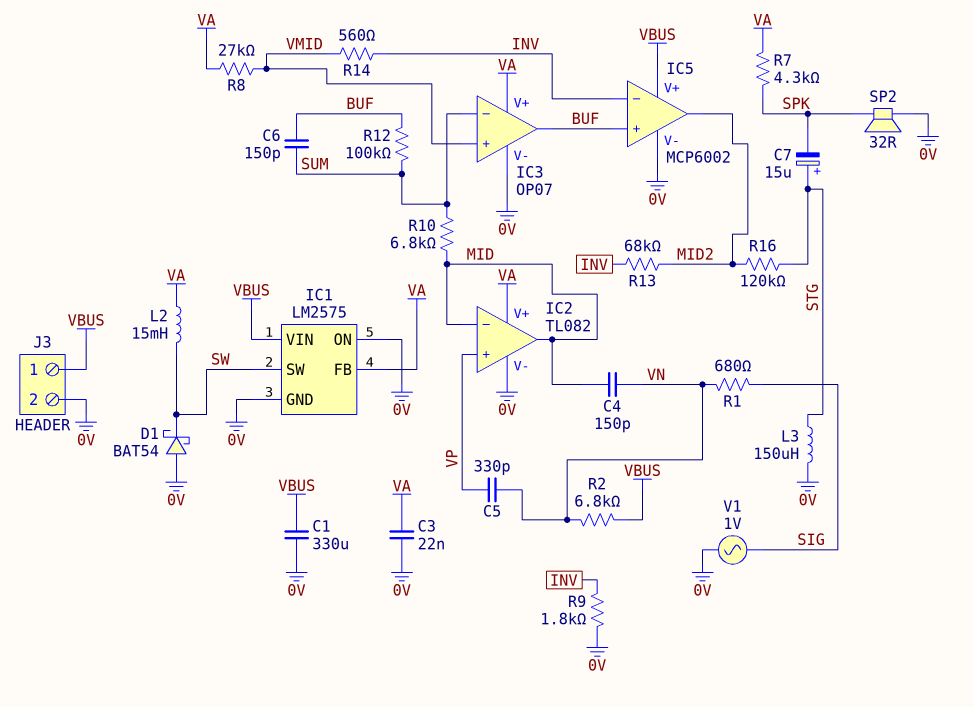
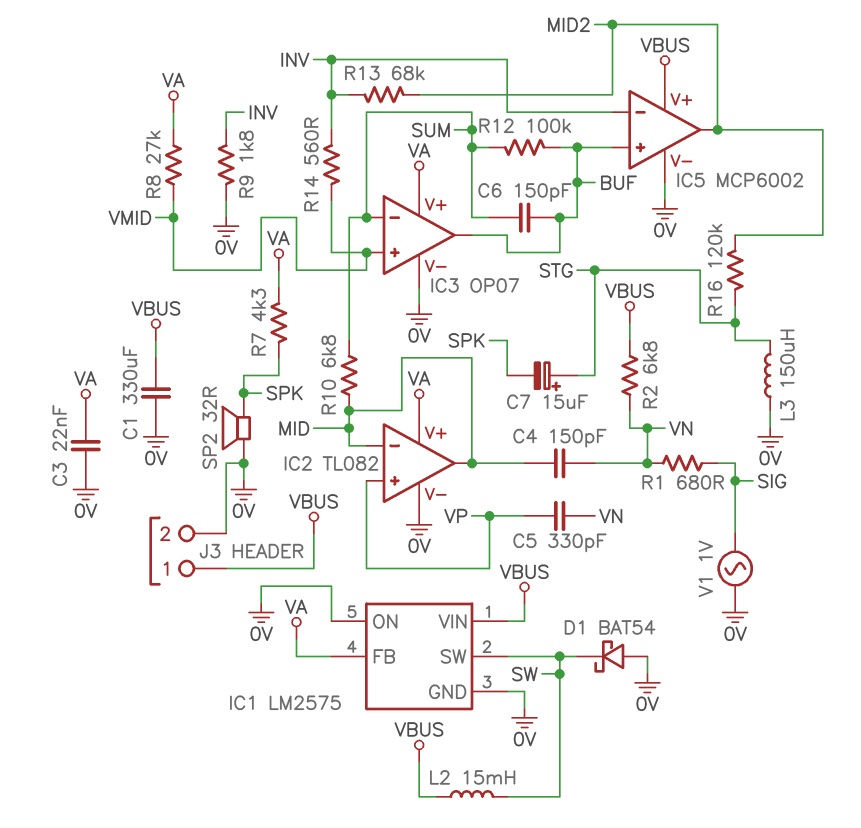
L2: 15mH (SW, VA) -> 15mH (SW, VBUS)

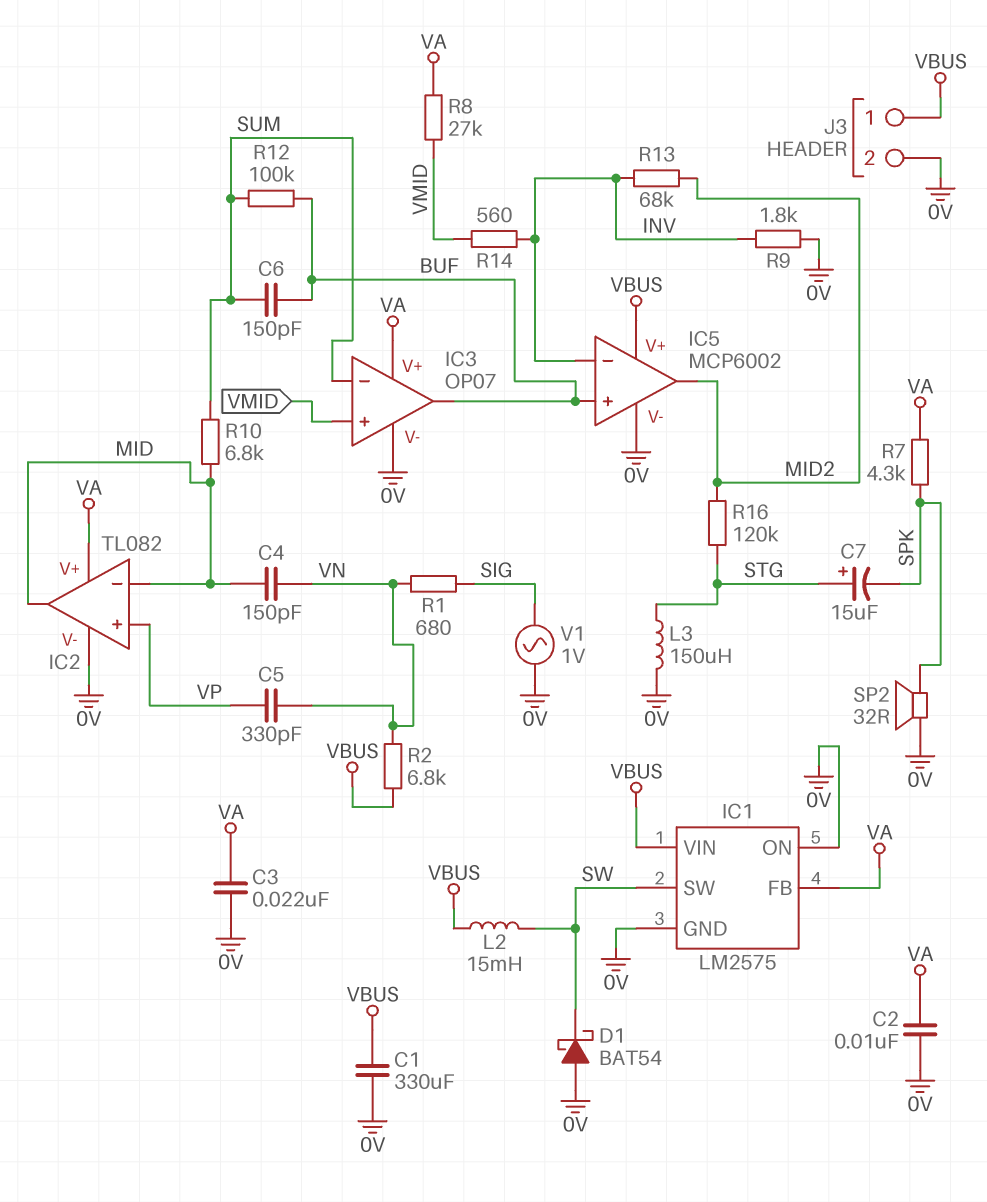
C2: none -> 10nF (0V, VA)

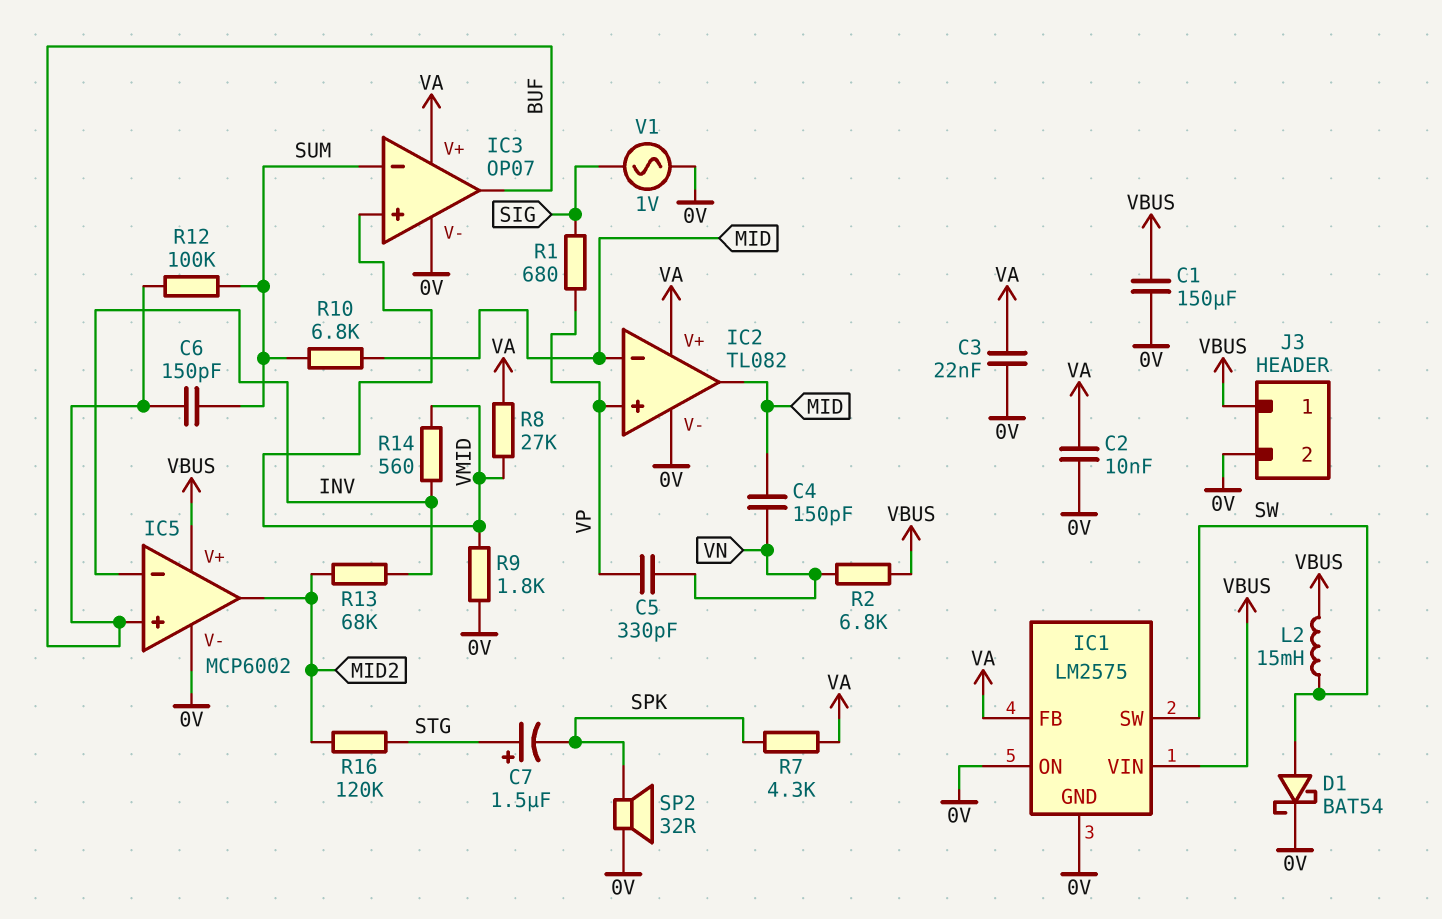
C1: 330uF (0V, VBUS) -> 150uF (0V, VBUS)
C7: 15uF (plus STG, minus SPK) -> 1.5uF (plus STG, minus SPK)
D1: schottky BAT54 (A 0V, K SW) -> schottky BAT54 (A SW, K 0V)
L3: 150uH (0V, STG) -> none
R1: 680 (SIG, VN) -> 680 (SIG, VP)
R9: 1.8k (0V, INV) -> 1.8k (0V, VMID)

